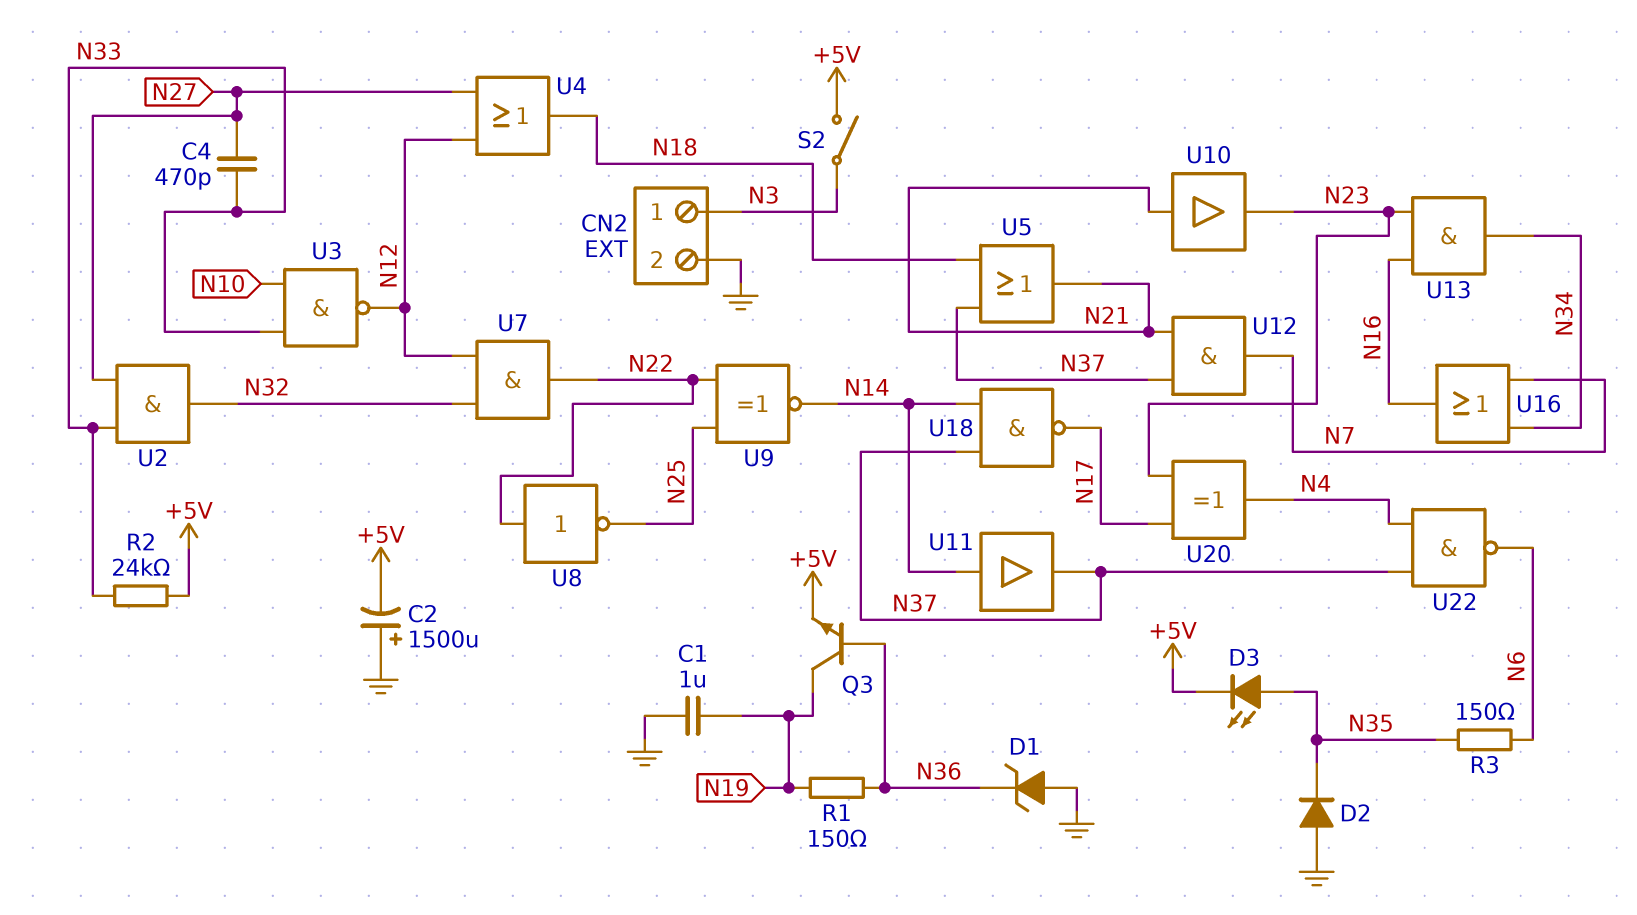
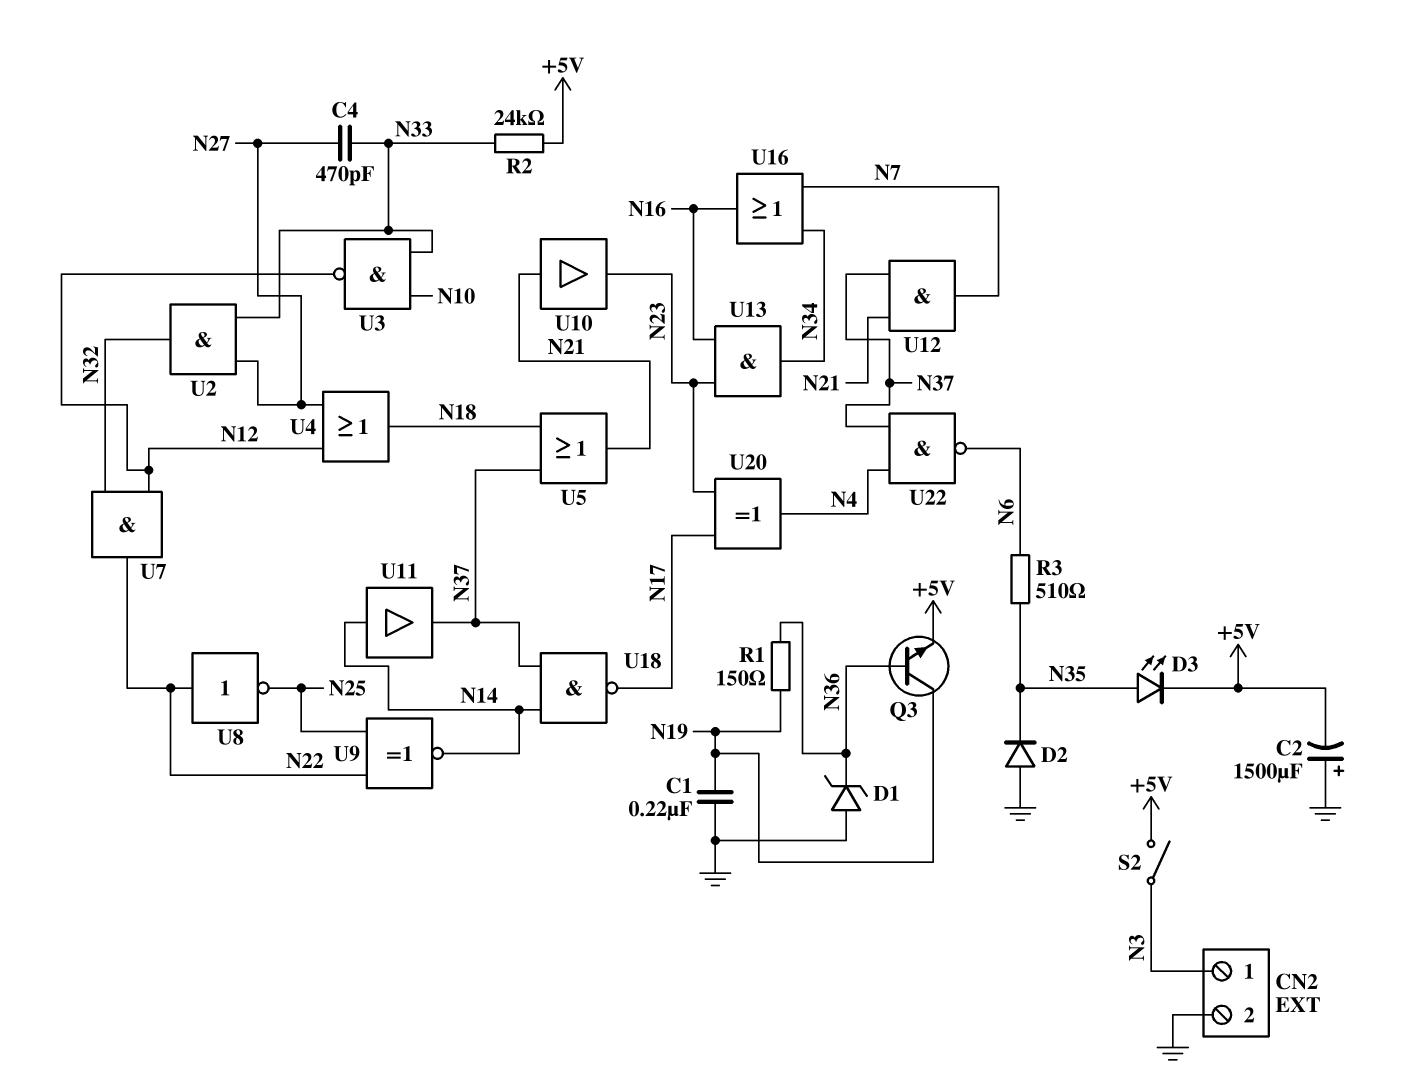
C1: 1uF (GND, N19) -> 220nF (GND, N19)
R3: 150 (N6, N35) -> 510 (N6, N35)

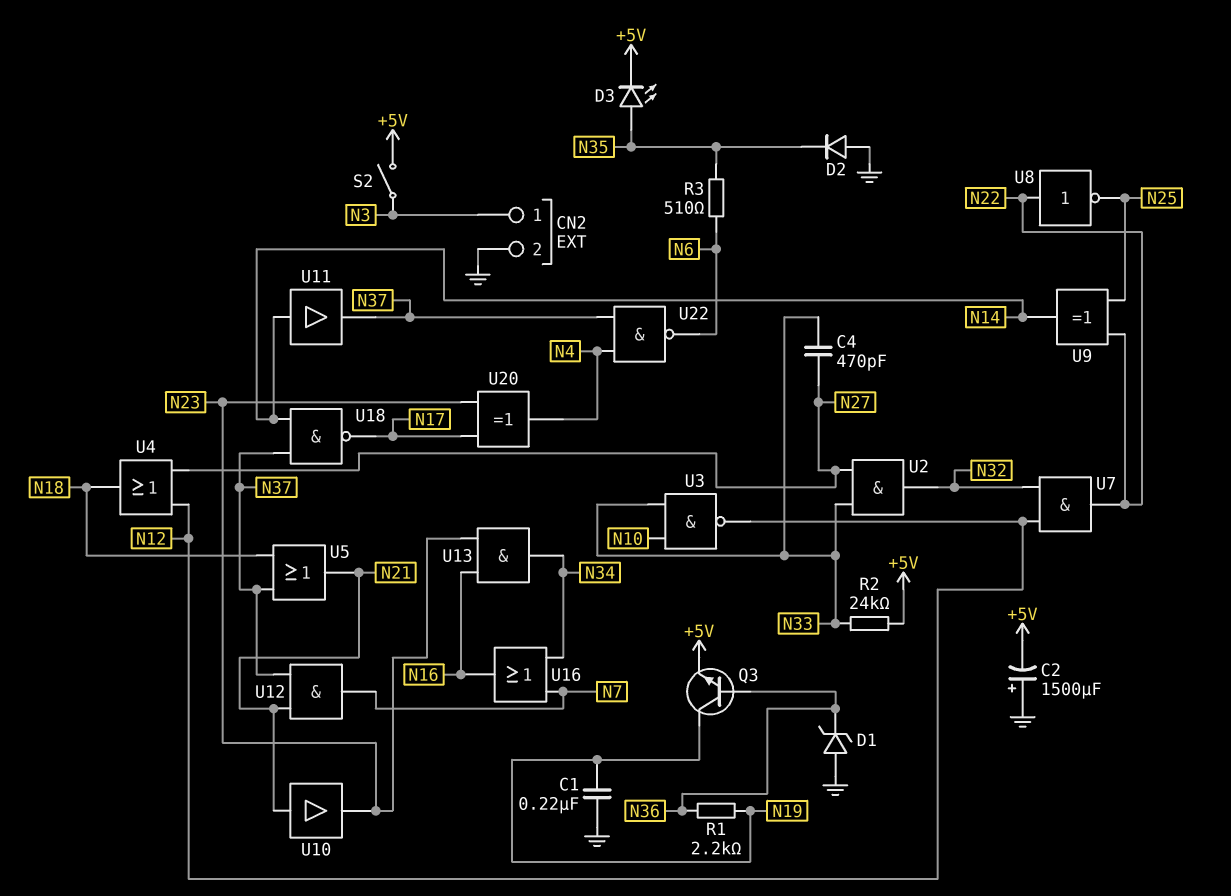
R1: 150 (N19, N36) -> 2.2k (N19, N36)
U9: XNOR (in N22, in N25, out N14) -> XOR (in N22, in N25, out N14)

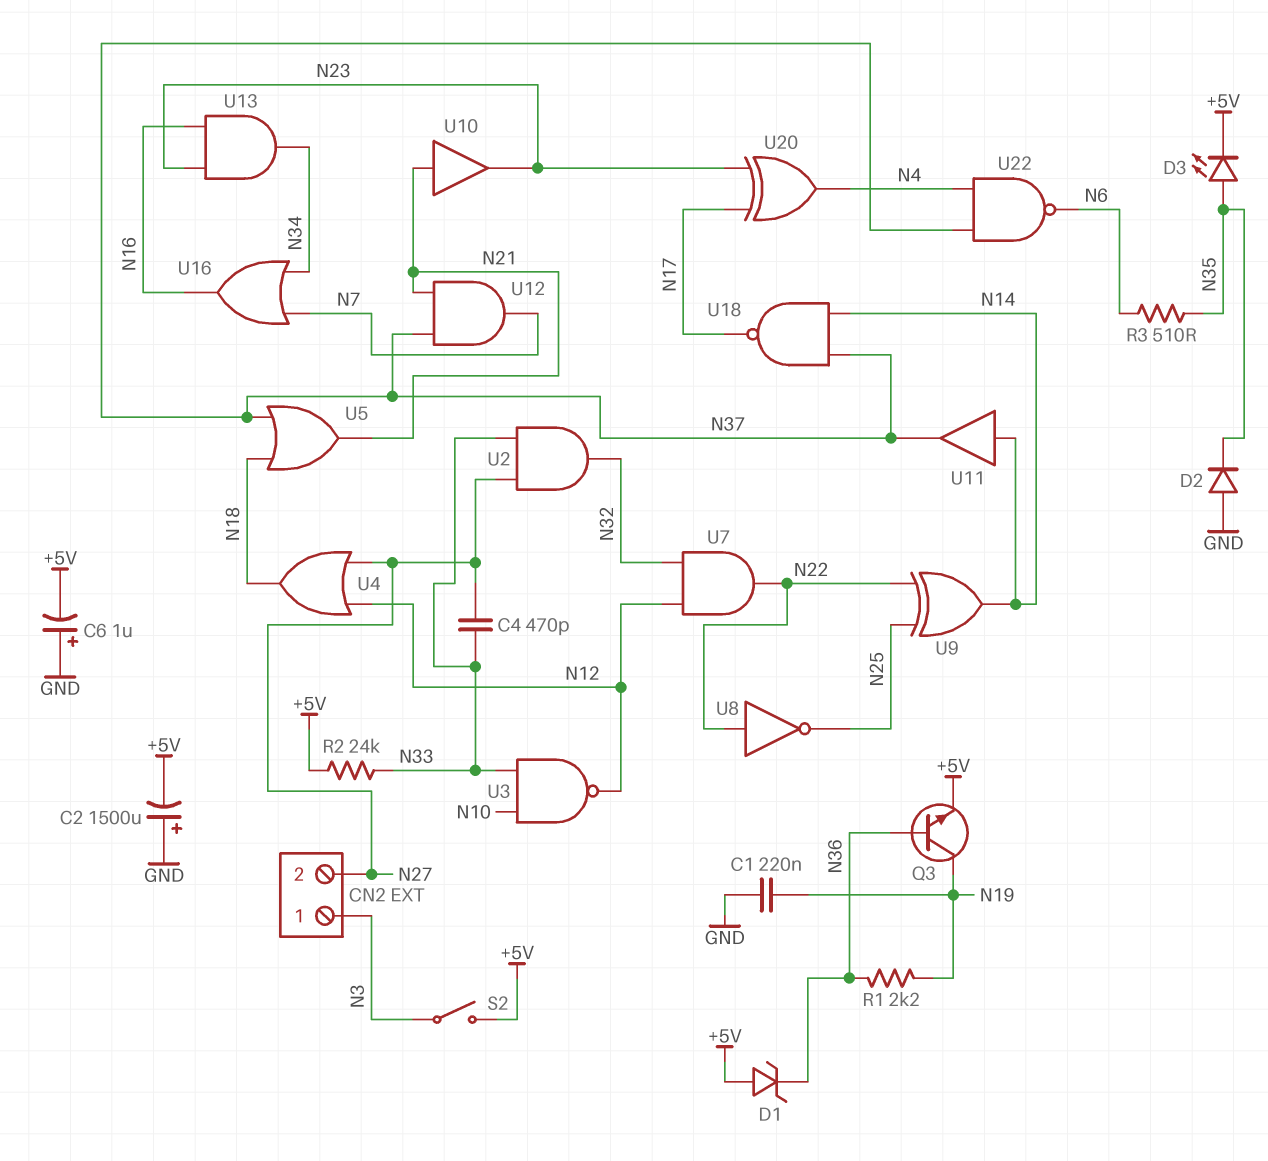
C6: none -> 1uF (plus GND, minus +5V)
CN2 pin 2: GND -> N27
D1: zener (A GND, K N36) -> zener (A +5V, K N36)

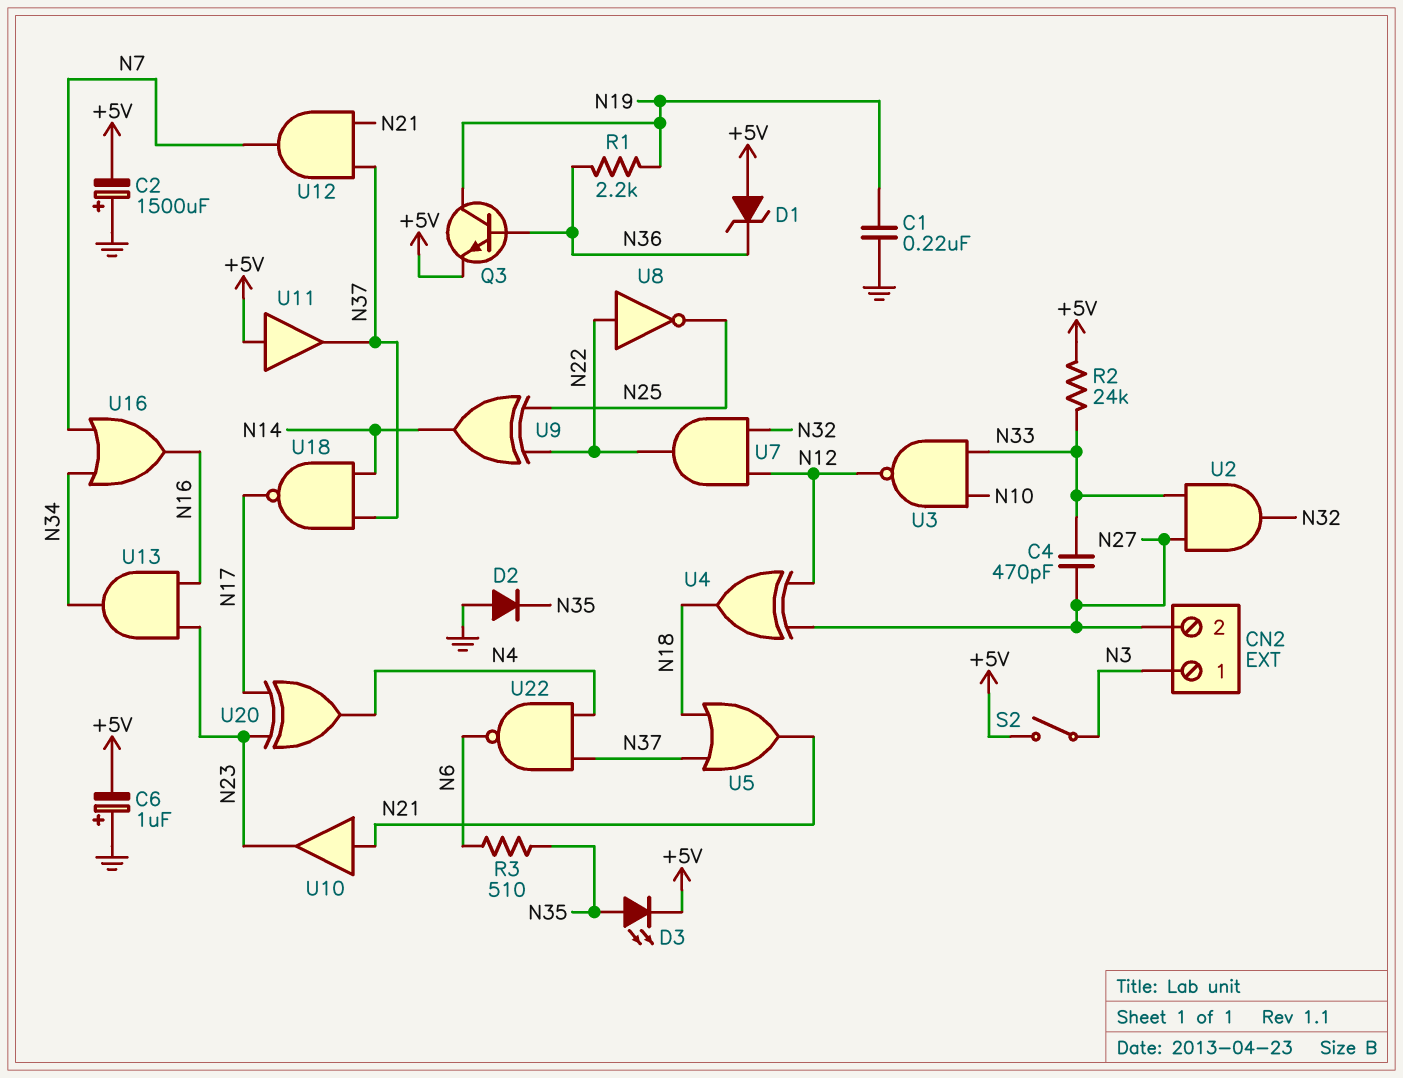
U4: OR (in N12, in N27, out N18) -> XOR (in N12, in N27, out N18)
U11: buffer (in N14, out N37) -> buffer (in +5V, out N37)

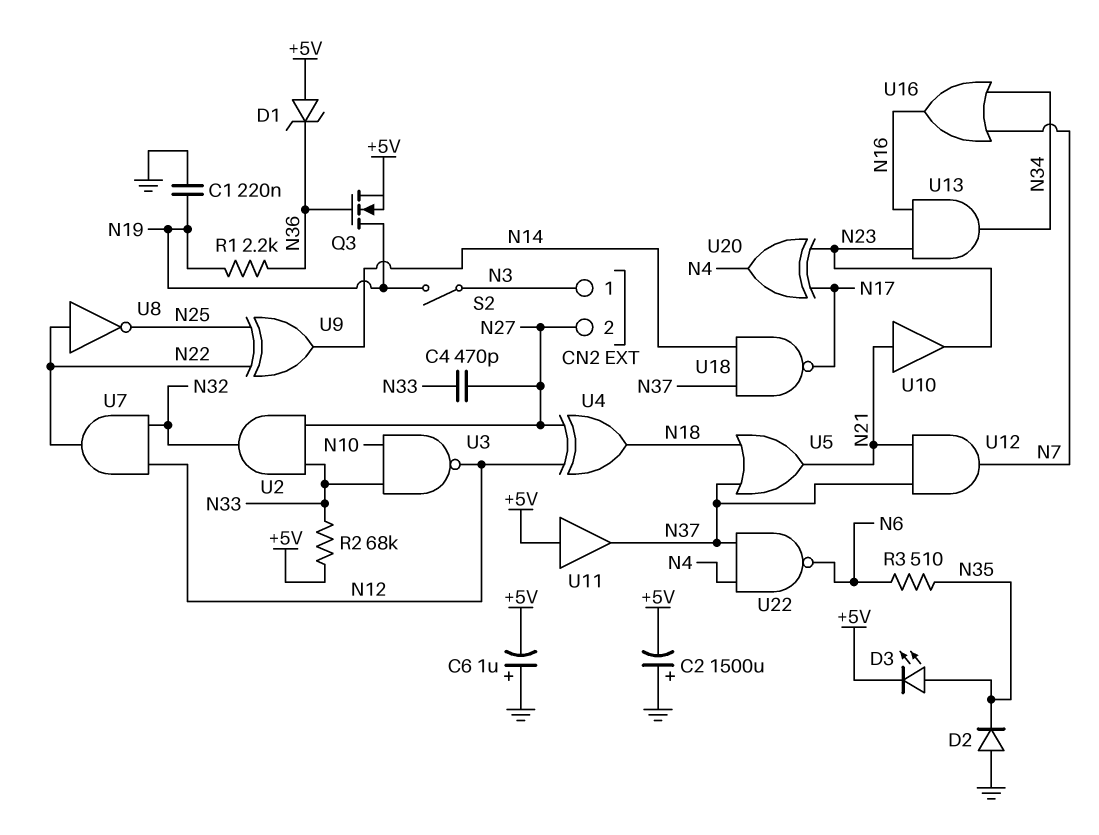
Q3: NPN (B N36, C N19, E +5V) -> NMOS (G N36, D N19, S +5V)
R2: 24k (+5V, N33) -> 68k (+5V, N33)
S2: switch (+5V, N3) -> switch (N3, N19)

